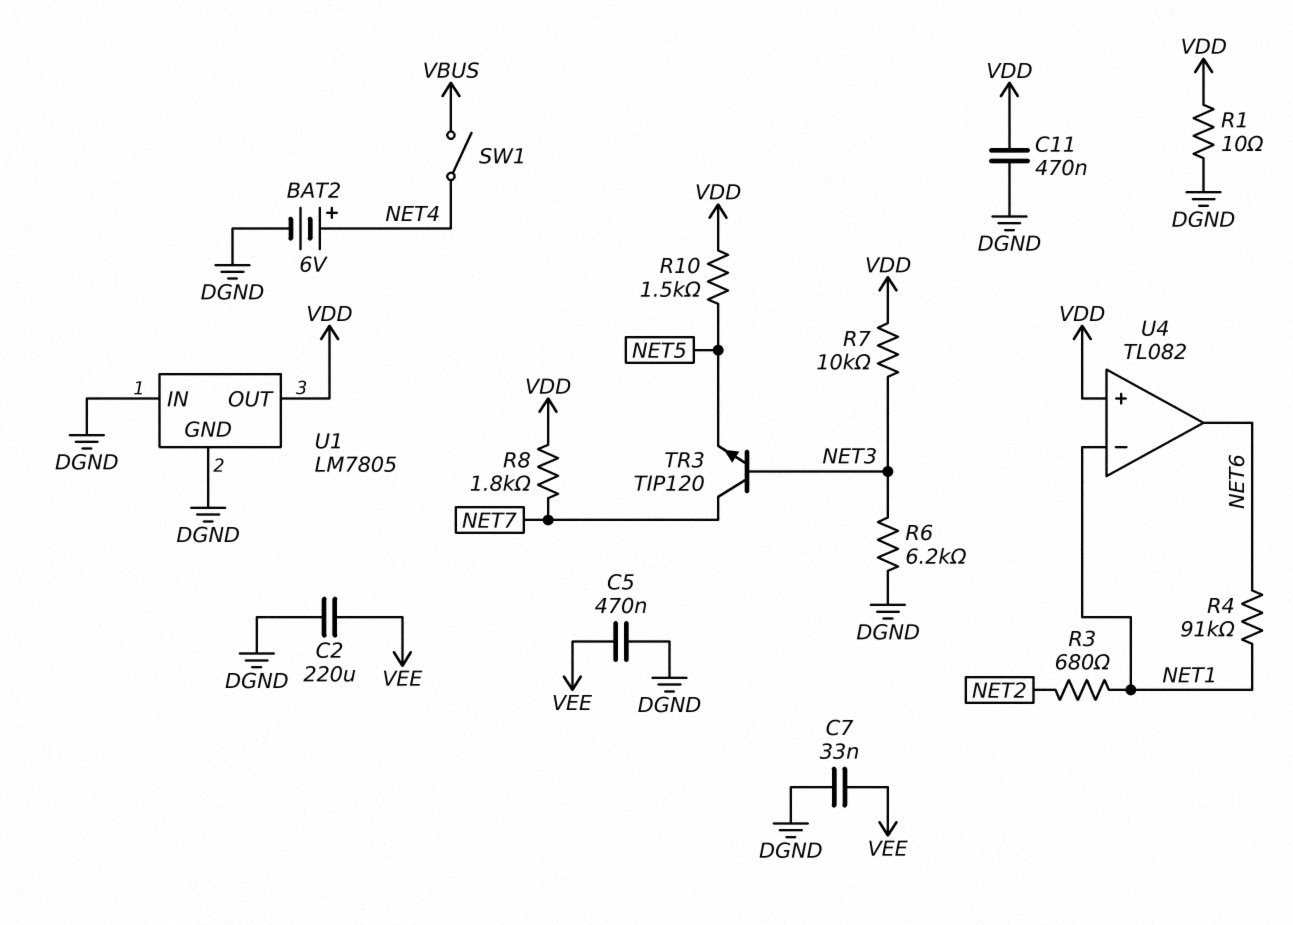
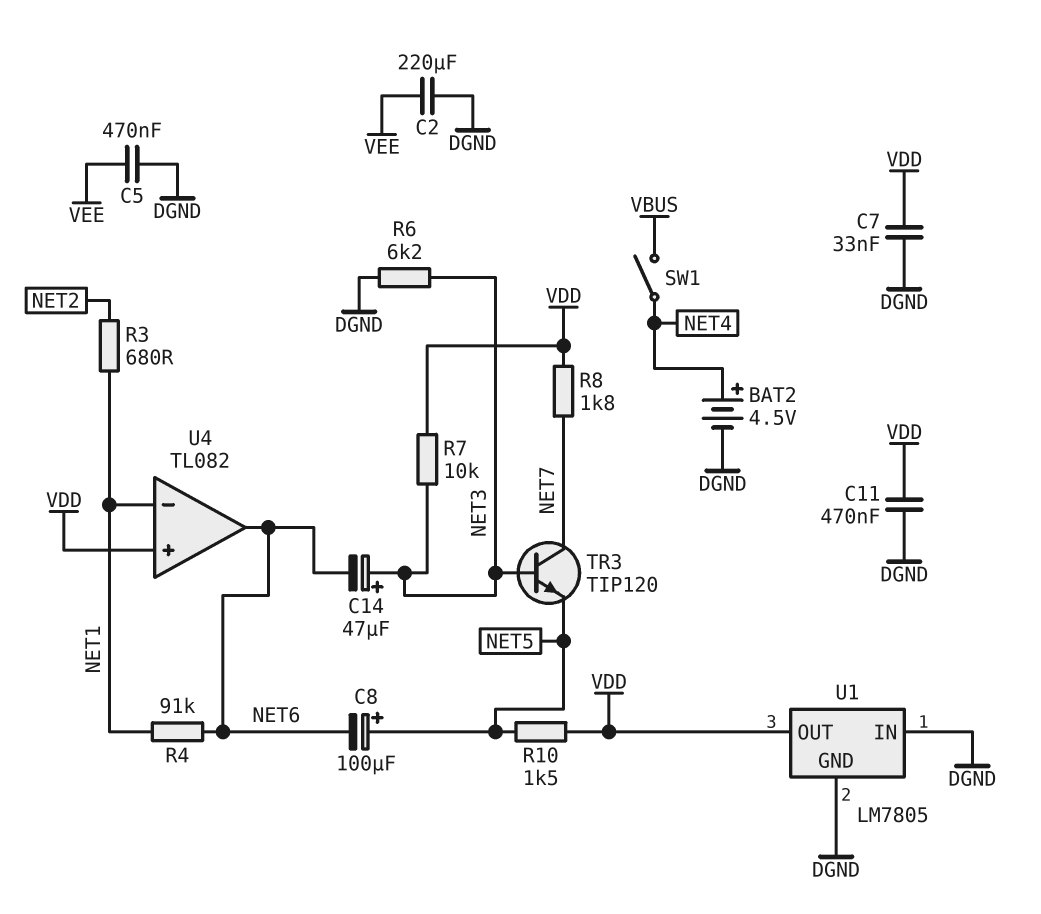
BAT2: 6V (plus NET4, minus DGND) -> 4.5V (plus NET4, minus DGND)
C7: 33nF (DGND, VEE) -> 33nF (DGND, VDD)
C8: none -> 100uF (plus NET5, minus NET6)
C14: none -> 47uF (plus NET3, minus NET6)
R1: 10 (DGND, VDD) -> none

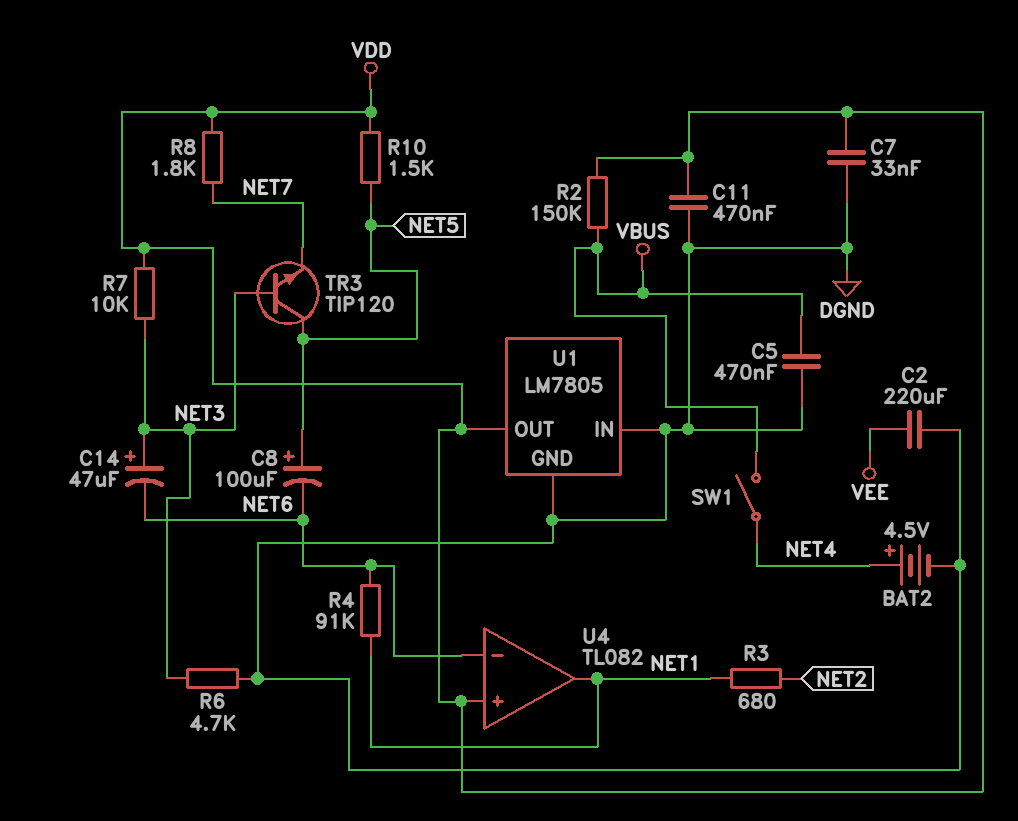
C5: 470nF (DGND, VEE) -> 470nF (DGND, VBUS)
R2: none -> 150k (VBUS, VDD)
R6: 6.2k (DGND, NET3) -> 4.7k (DGND, NET3)
TR3: NPN TIP120 (B NET3, C NET7, E NET5) -> NPN TIP120 (B NET3, C NET5, E NET7)
U4 pin in-: NET1 -> NET6
U4 pin out: NET6 -> NET1

